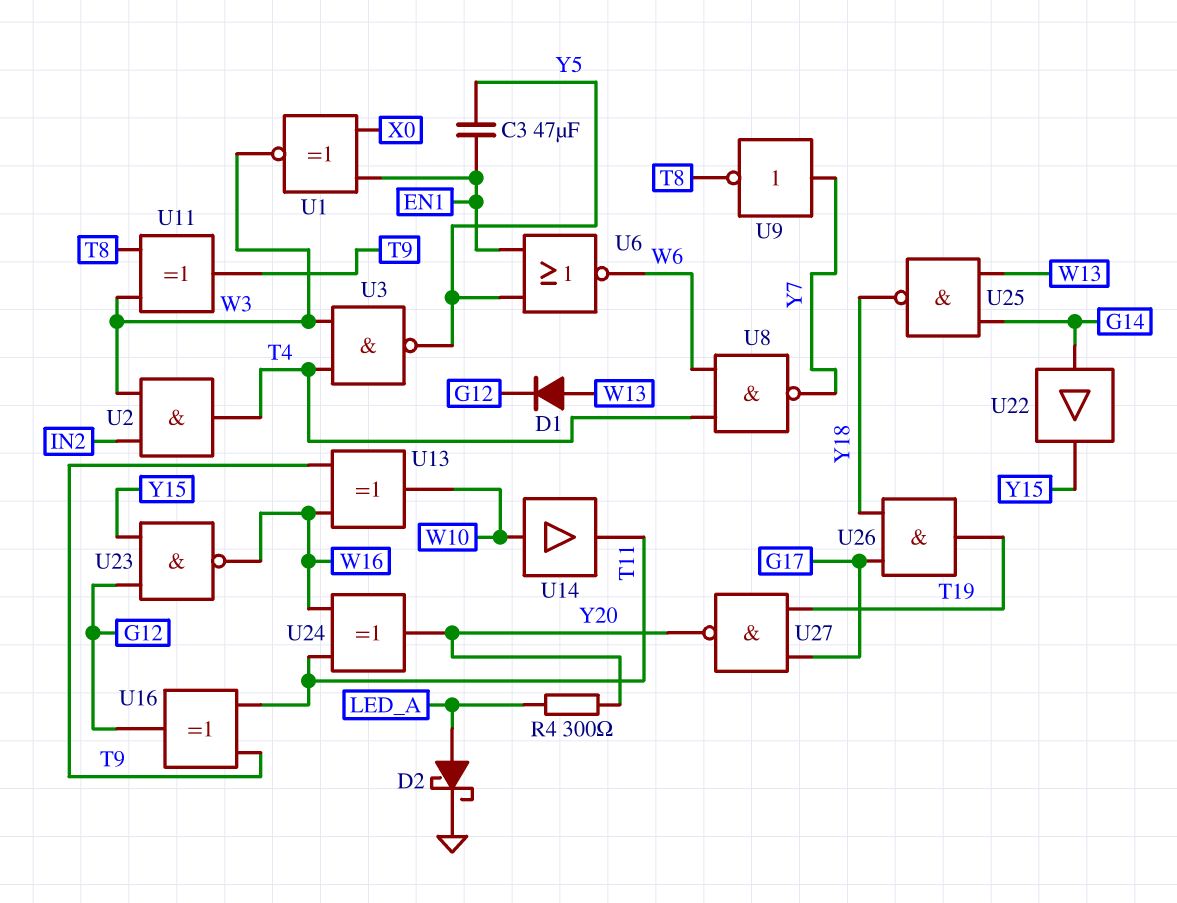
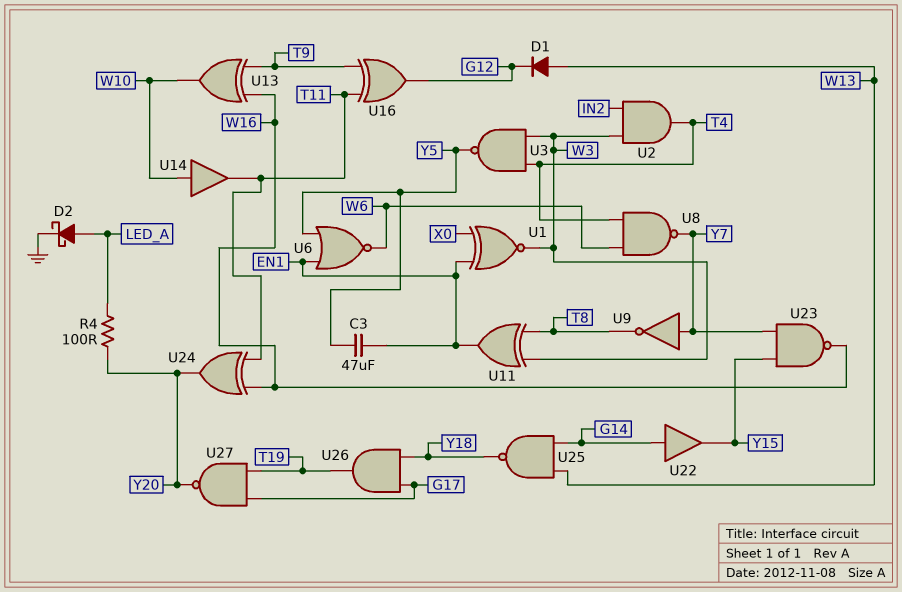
R4: 300 (LED_A, Y20) -> 100 (LED_A, Y20)
U11: XOR (in T8, in W3, out T9) -> XOR (in T8, in W3, out EN1)
U23: NAND (in G12, in Y15, out W16) -> NAND (in Y7, in Y15, out W16)

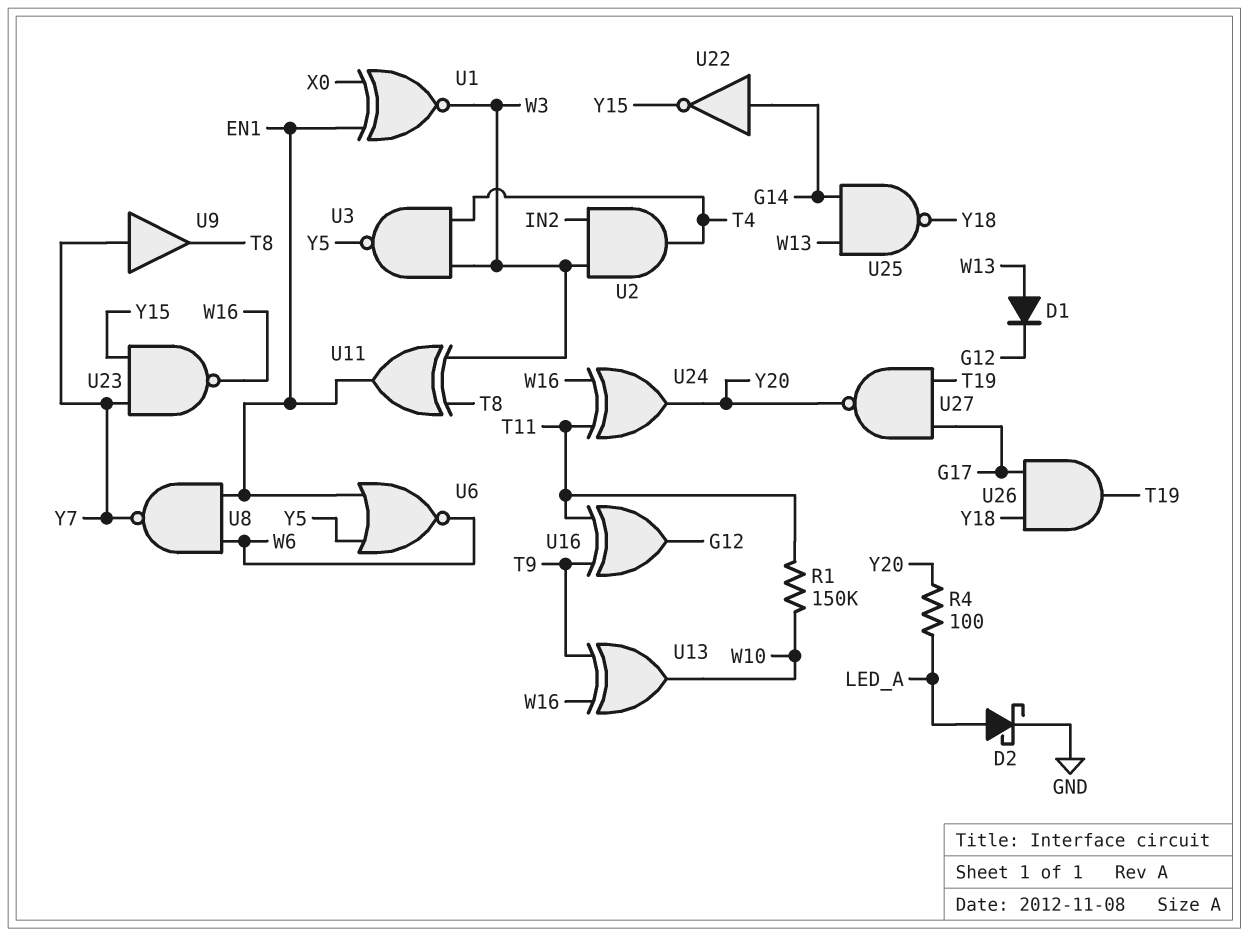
C3: 47uF (EN1, Y5) -> none
R1: none -> 150k (T11, W10)
U8: NAND (in T4, in W6, out Y7) -> NAND (in EN1, in W6, out Y7)
U9: NOT (in Y7, out T8) -> buffer (in Y7, out T8)
U14: buffer (in W10, out T11) -> none
U22: buffer (in G14, out Y15) -> NOT (in G14, out Y15)

